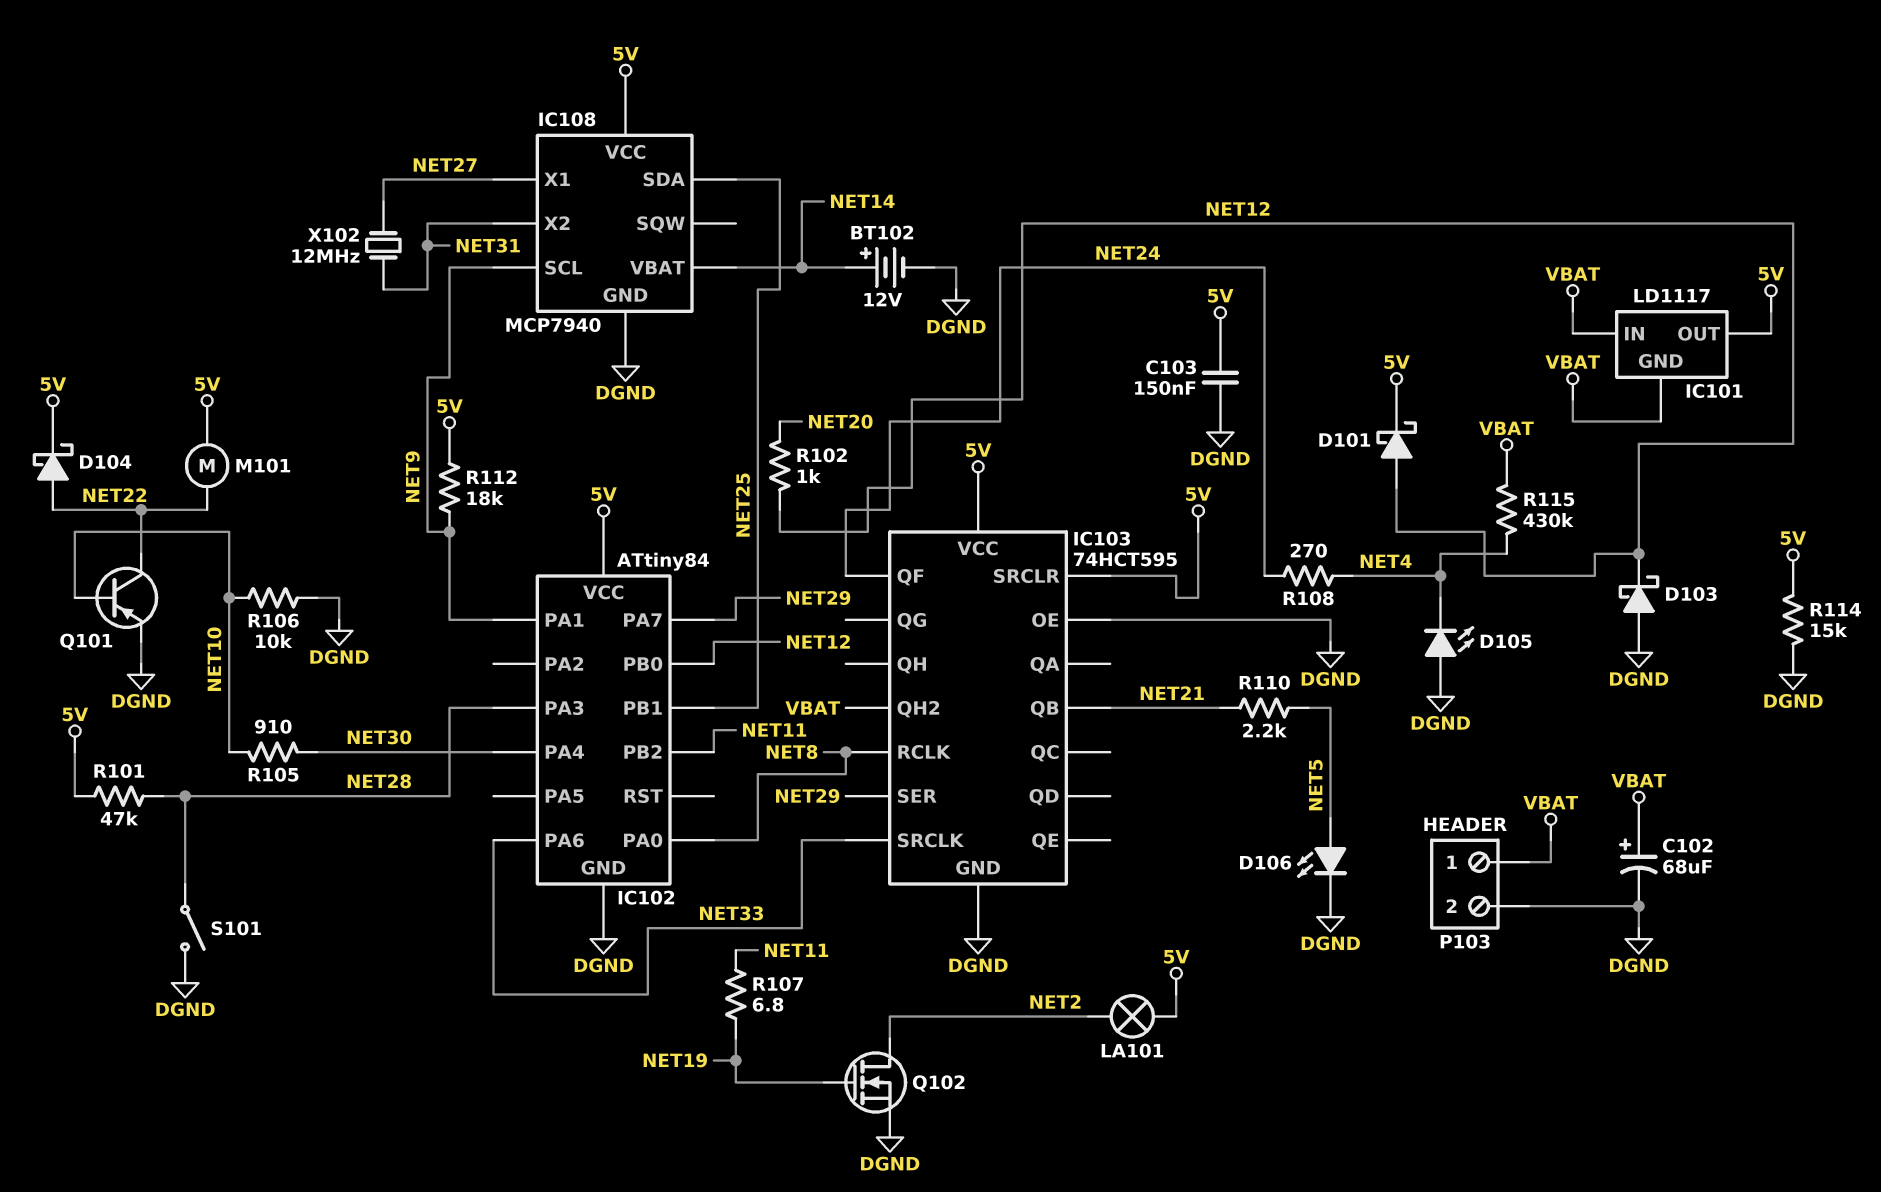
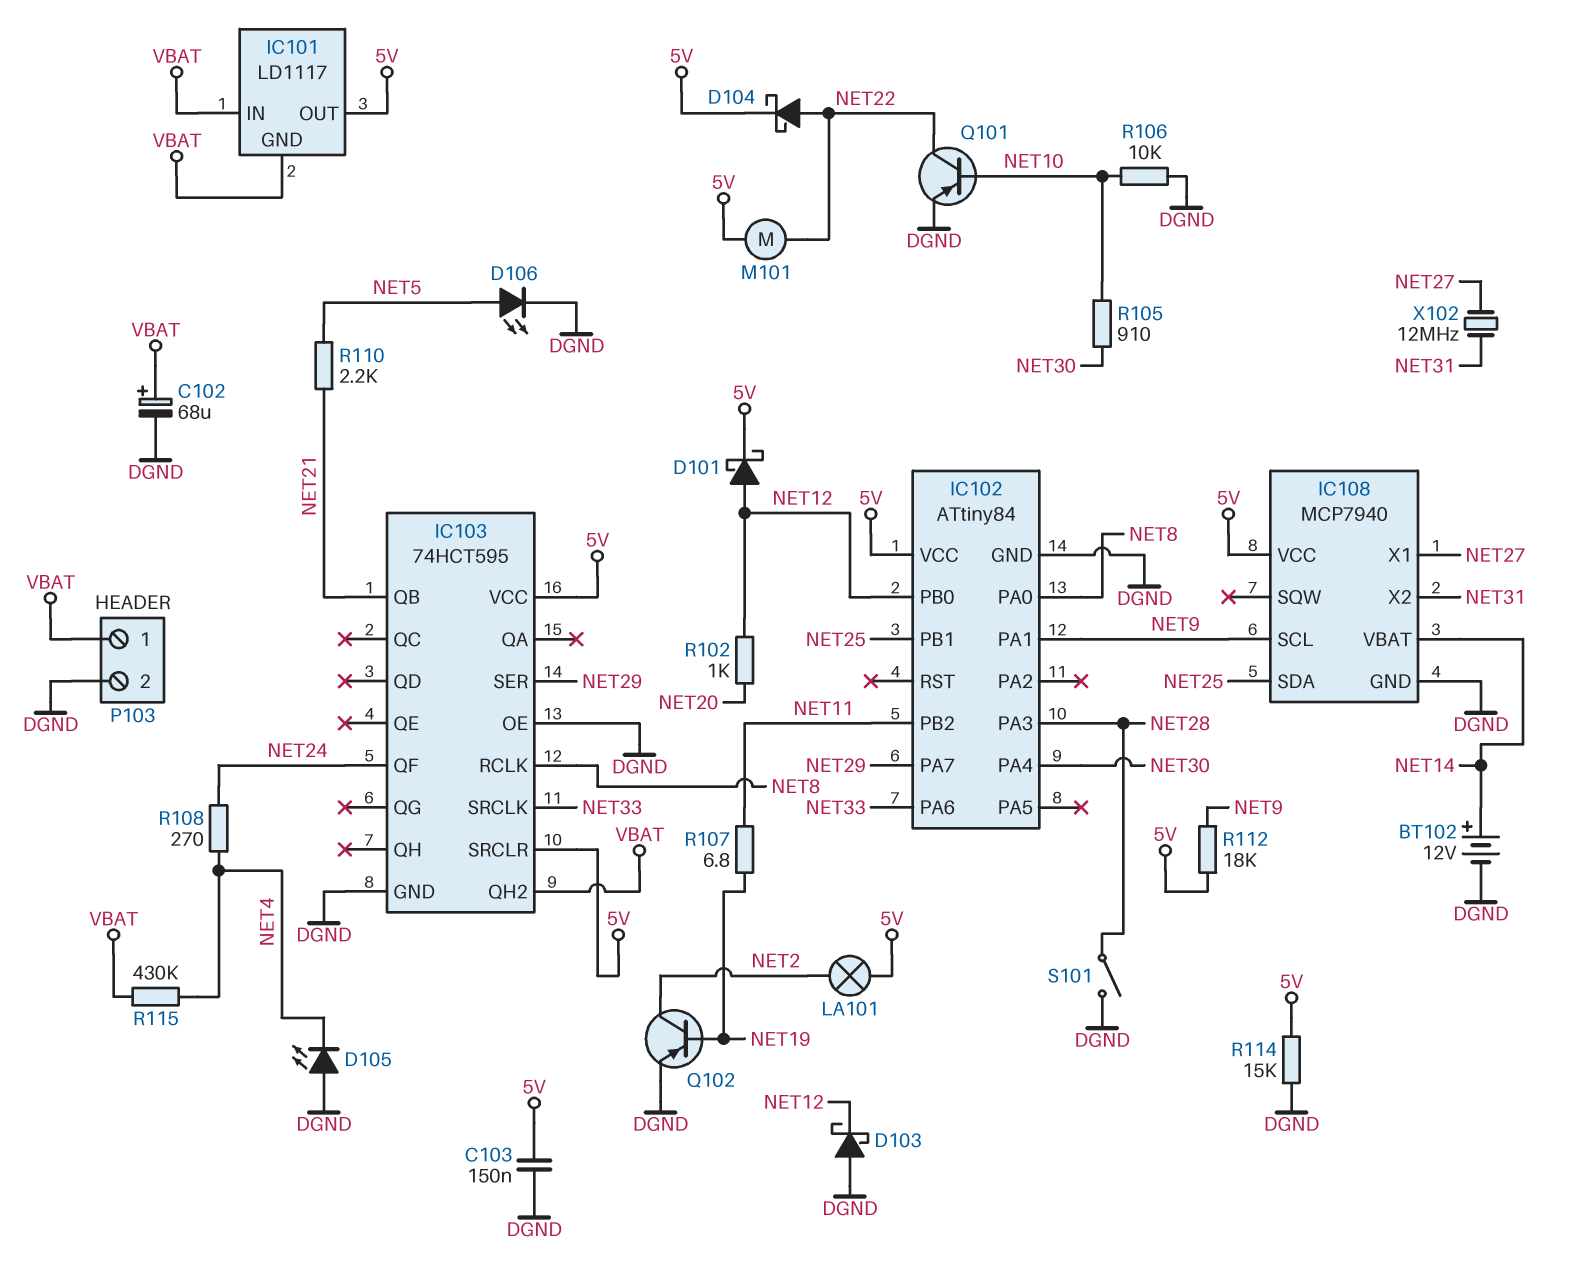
Q102: NMOS (G NET19, D NET2, S DGND) -> PNP (B NET19, C NET2, E DGND)
R101: 47k (5V, NET28) -> none

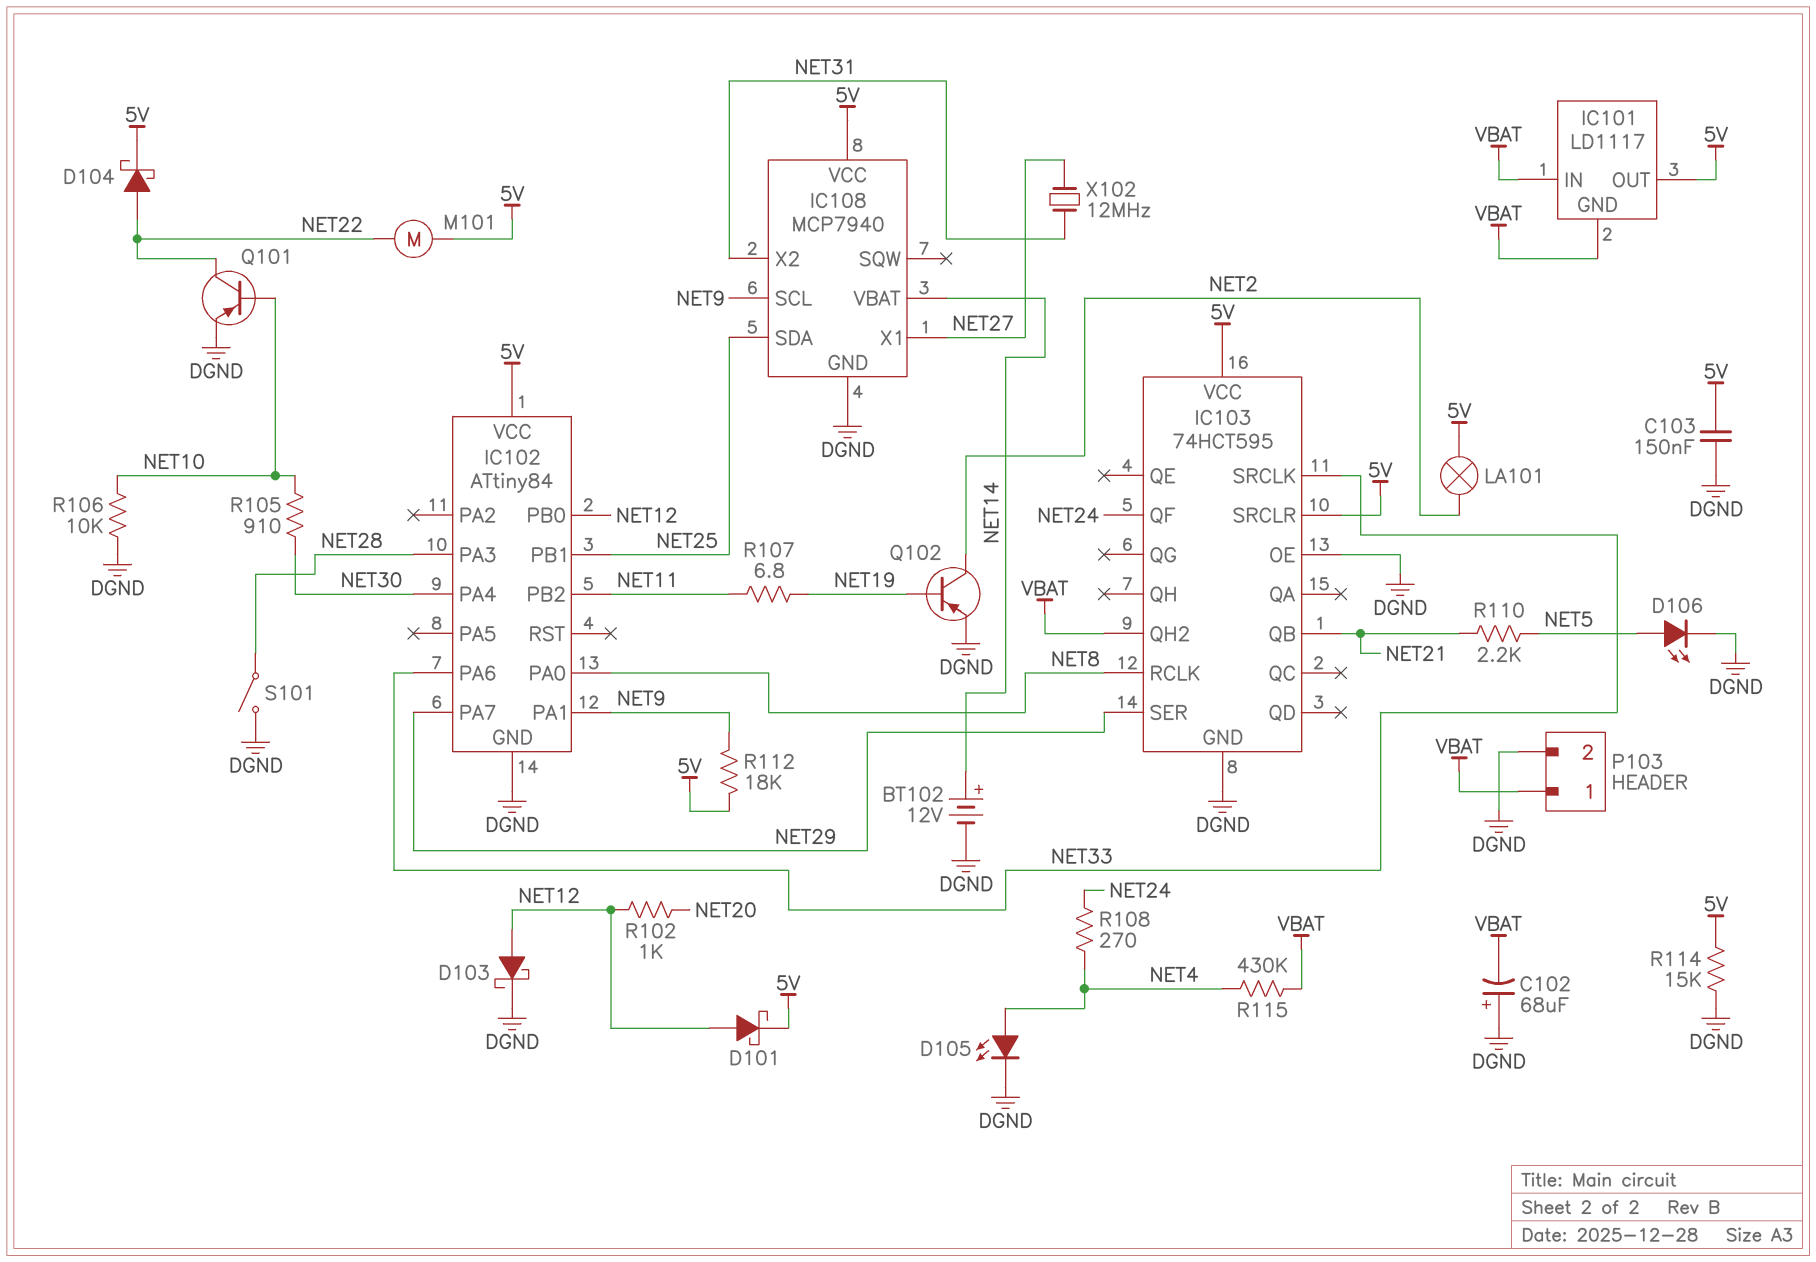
C102: 68uF (plus VBAT, minus DGND) -> 68uF (plus DGND, minus VBAT)
D103: schottky (A DGND, K NET12) -> schottky (A NET12, K DGND)
D105: LED (A DGND, K NET4) -> LED (A NET4, K DGND)

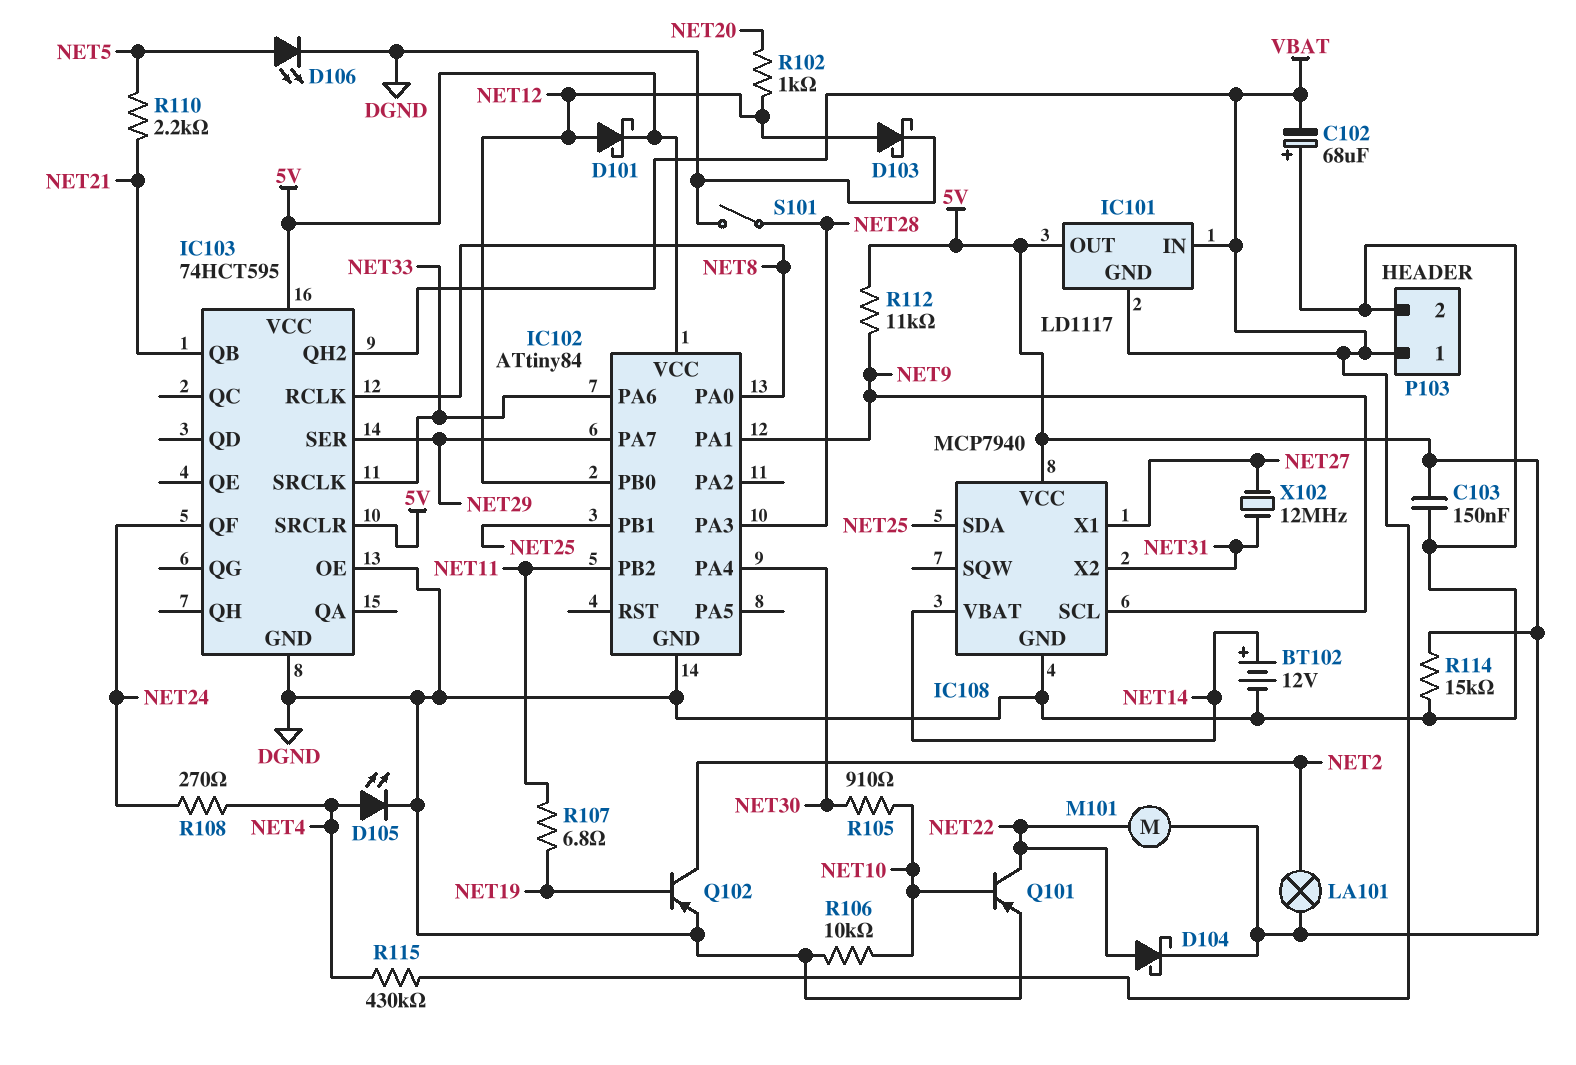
R112: 18k (5V, NET9) -> 11k (5V, NET9)

